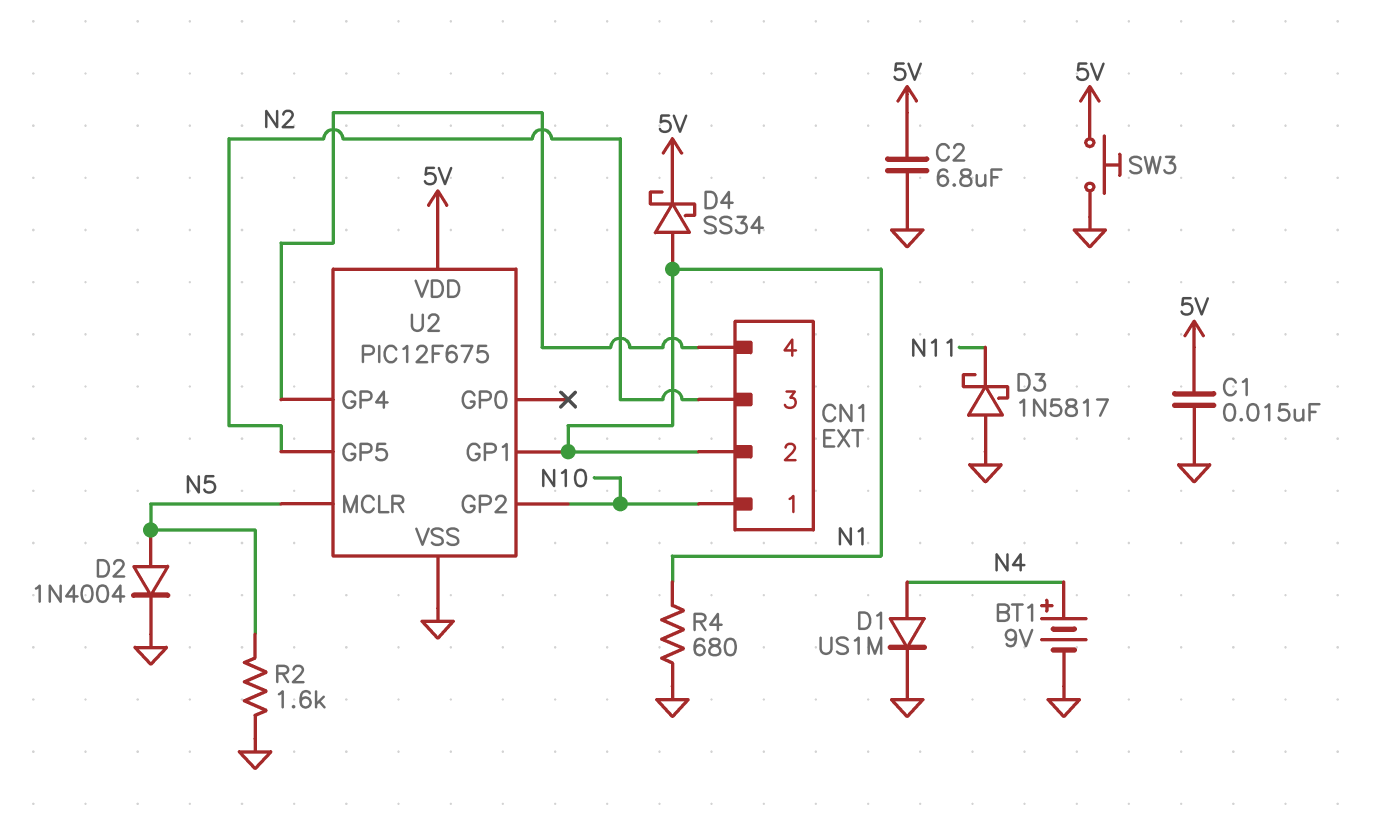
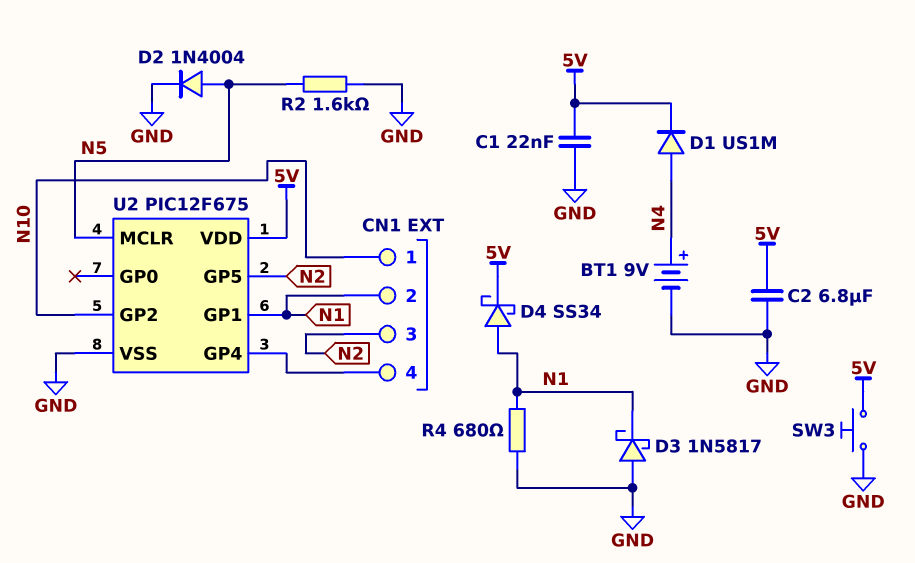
C1: 15nF (5V, GND) -> 22nF (5V, GND)
D1: diode US1M (A N4, K GND) -> diode US1M (A N4, K 5V)
D3: schottky 1N5817 (A GND, K N11) -> schottky 1N5817 (A GND, K N1)

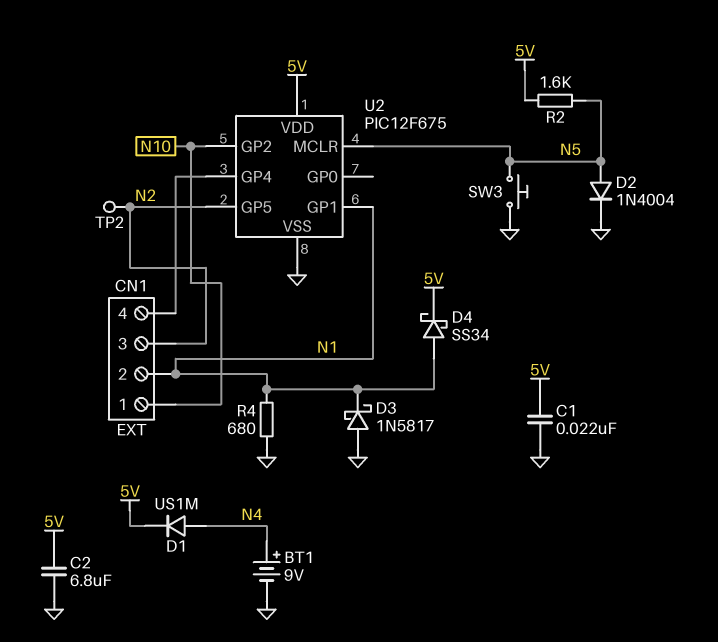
R2: 1.6k (GND, N5) -> 1.6k (5V, N5)
SW3: button (5V, GND) -> button (GND, N5)
TP2: none -> test point (N2)

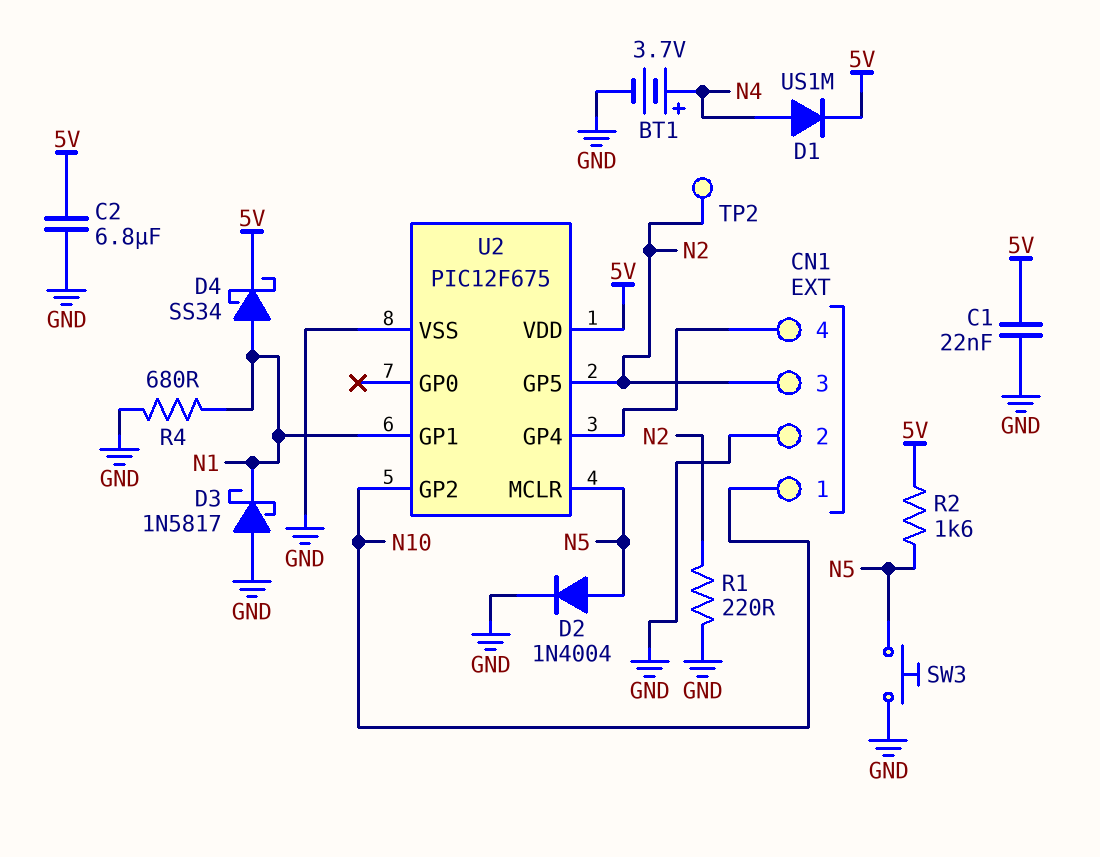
BT1: 9V (plus N4, minus GND) -> 3.7V (plus N4, minus GND)
CN1 pin 2: N1 -> GND
R1: none -> 220 (GND, N2)

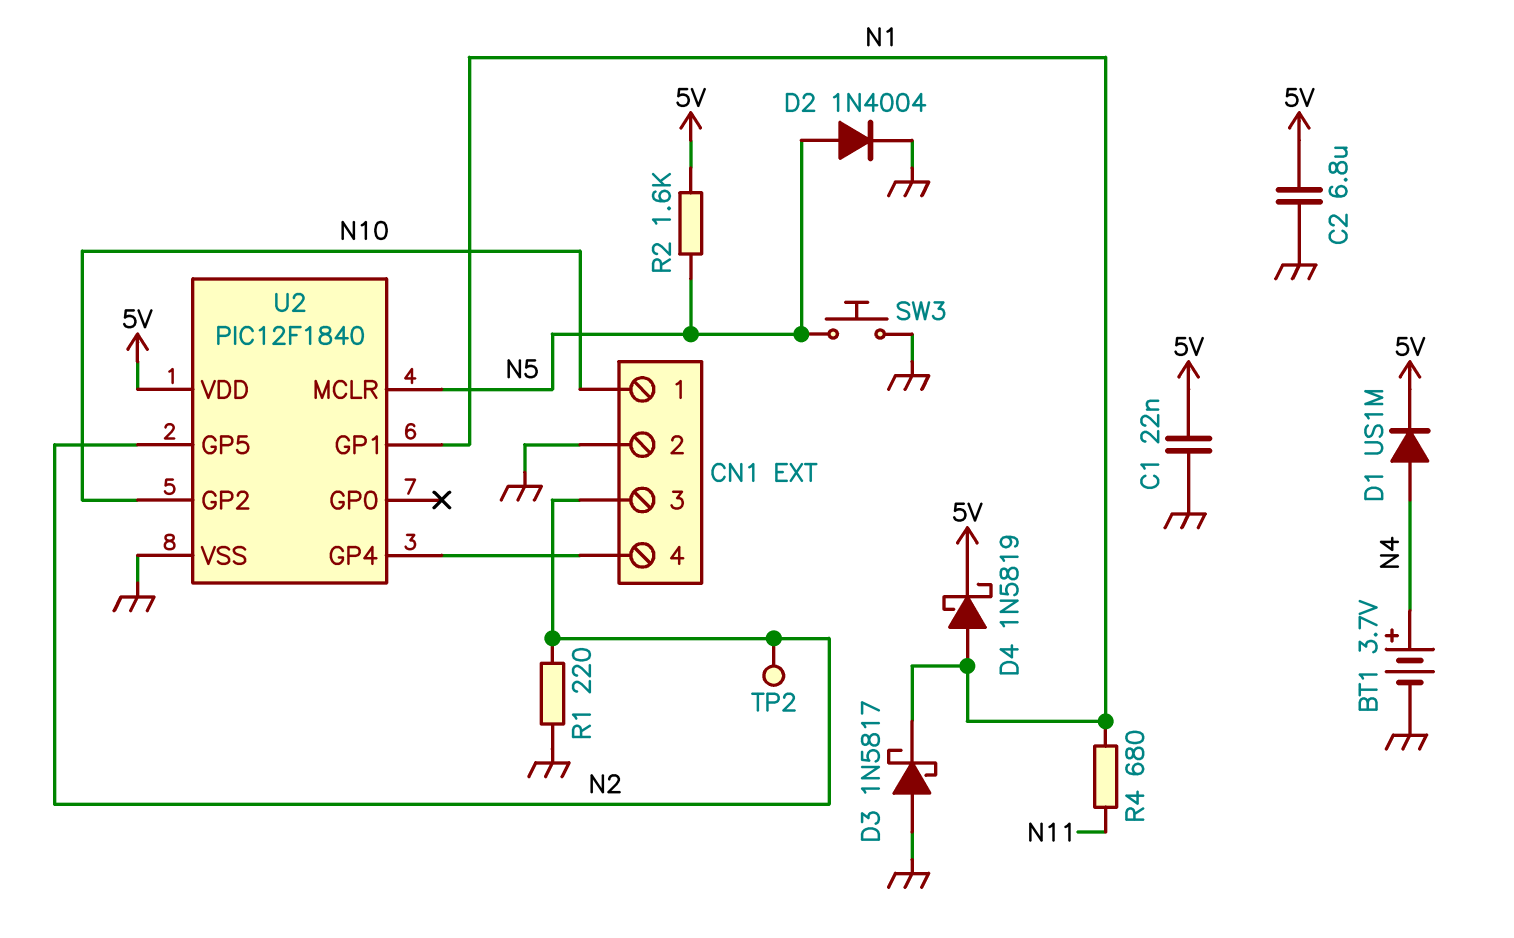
D4: schottky SS34 (A N1, K 5V) -> schottky 1N5819 (A N1, K 5V)
R4: 680 (GND, N1) -> 680 (N1, N11)
U2: PIC12F675 -> PIC12F1840

